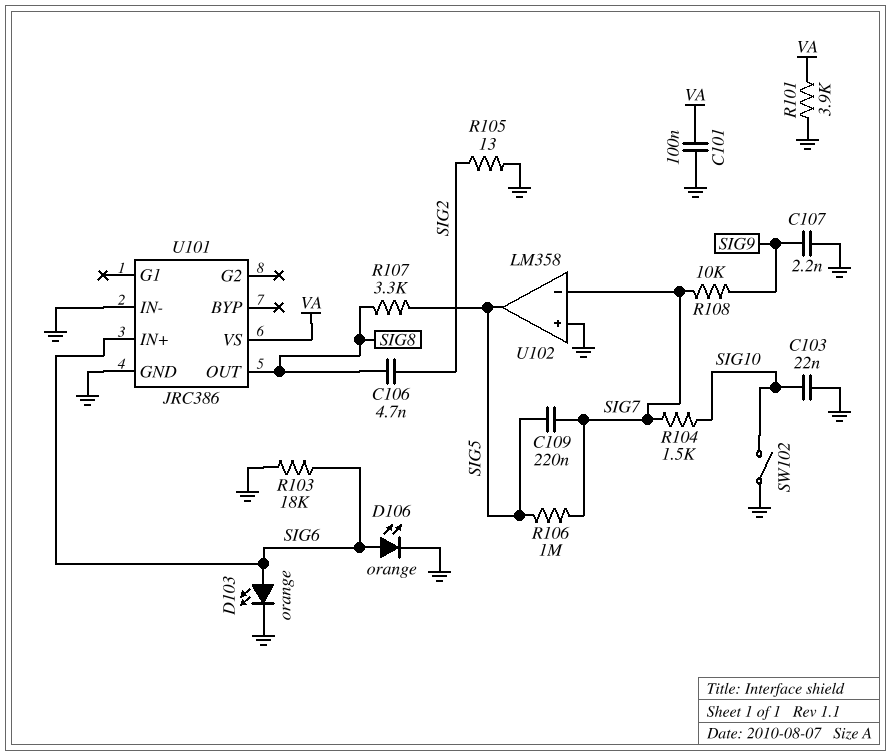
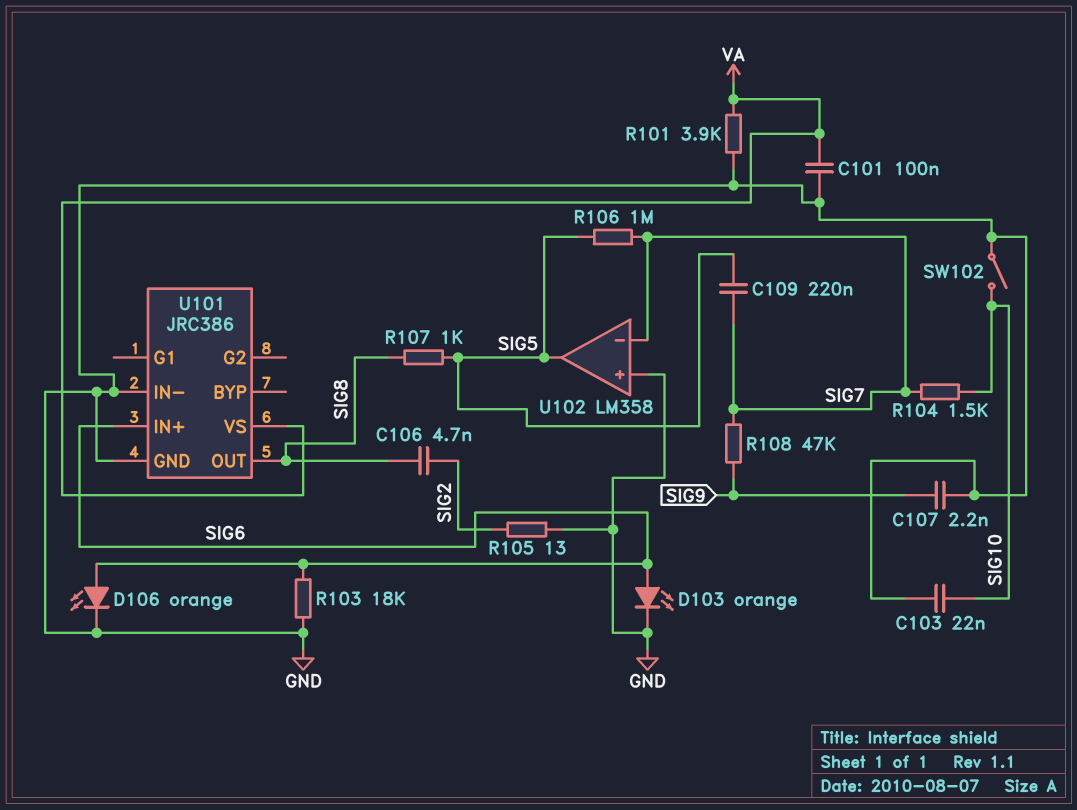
R107: 3.3k (SIG5, SIG8) -> 1k (SIG5, SIG8)
R108: 10k (SIG7, SIG9) -> 47k (SIG7, SIG9)

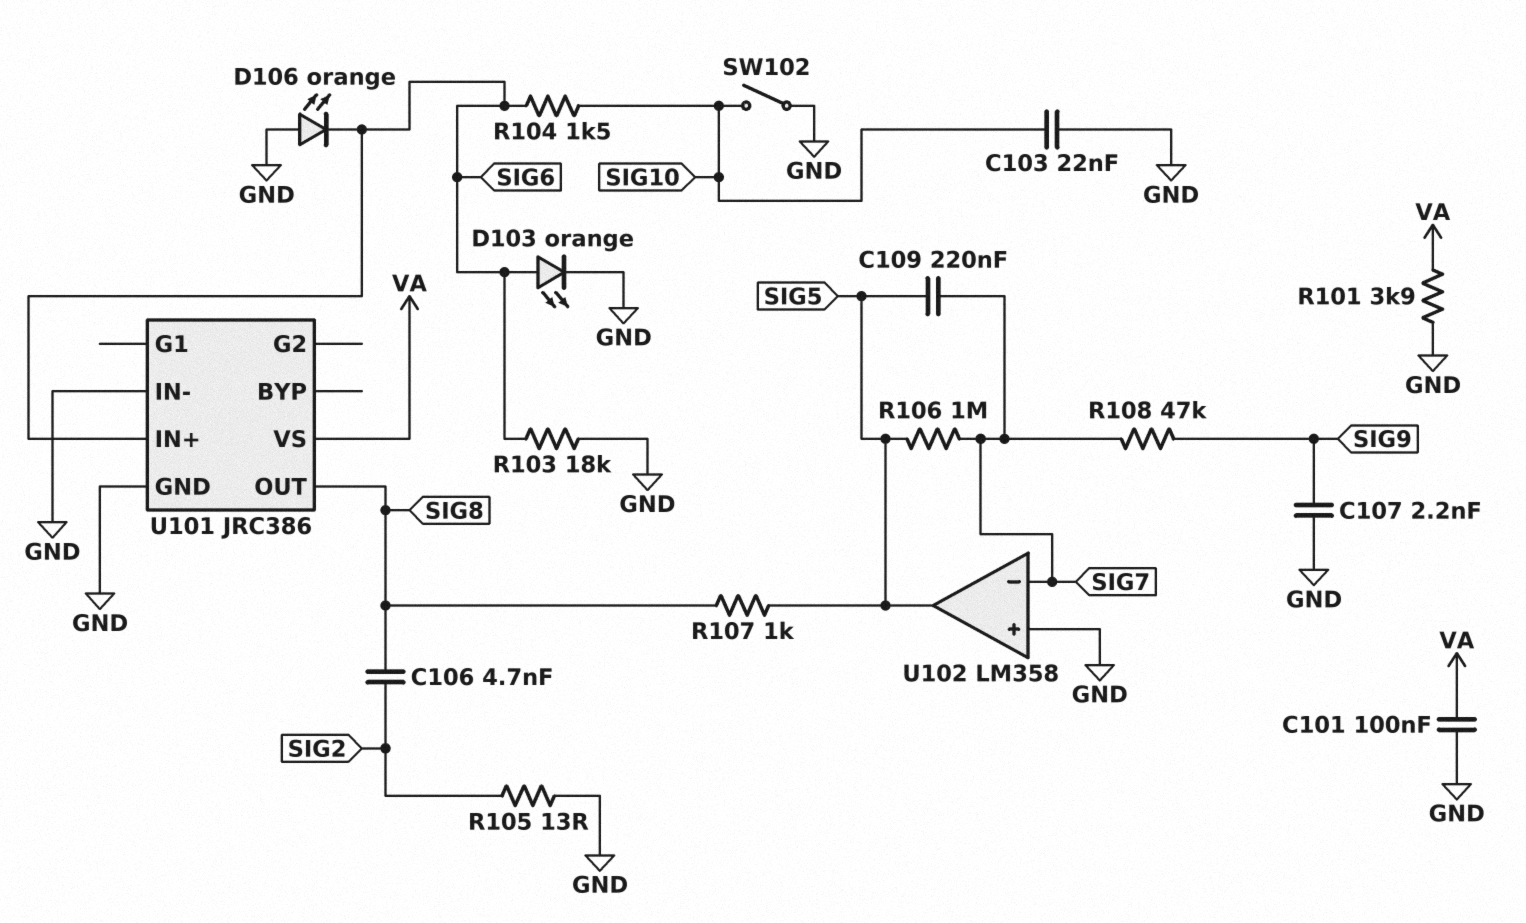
D106: LED orange (A SIG6, K GND) -> LED orange (A GND, K SIG6)
R104: 1.5k (SIG7, SIG10) -> 1.5k (SIG6, SIG10)

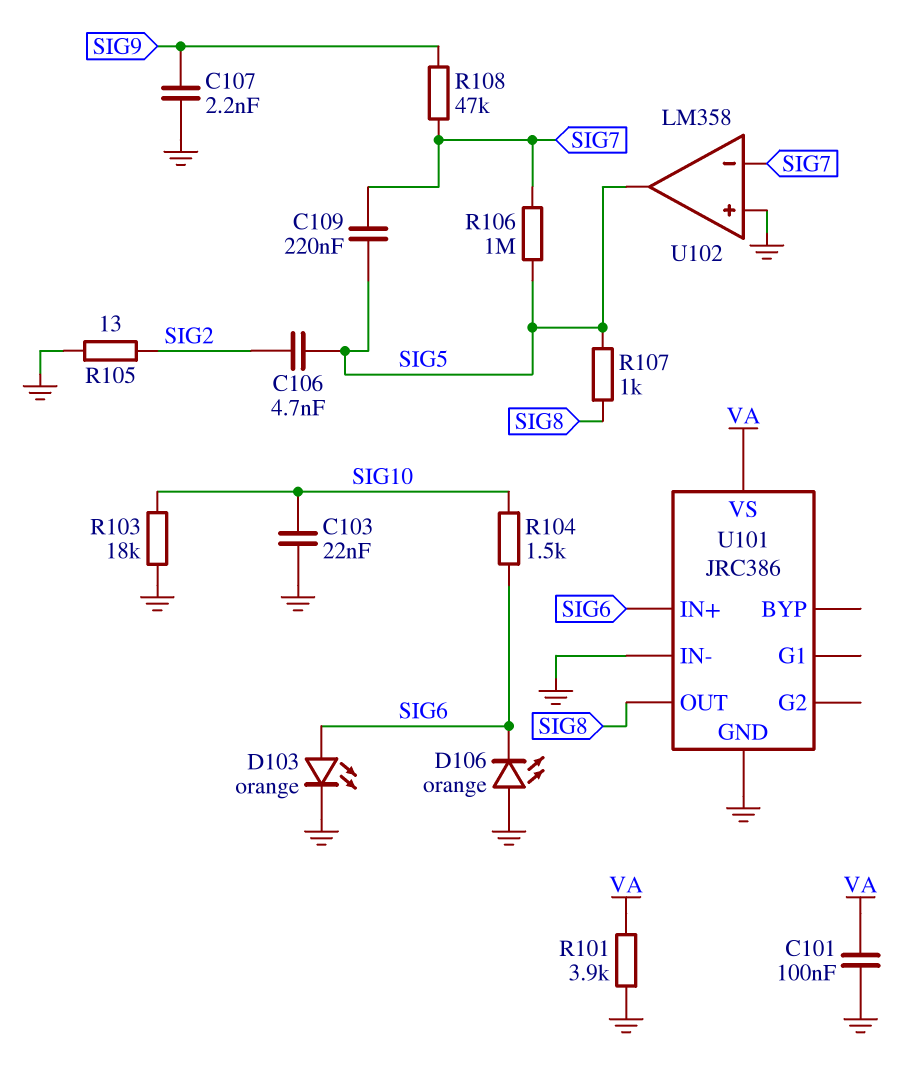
C106: 4.7nF (SIG2, SIG8) -> 4.7nF (SIG2, SIG5)
R103: 18k (GND, SIG6) -> 18k (GND, SIG10)
SW102: switch (GND, SIG10) -> none

